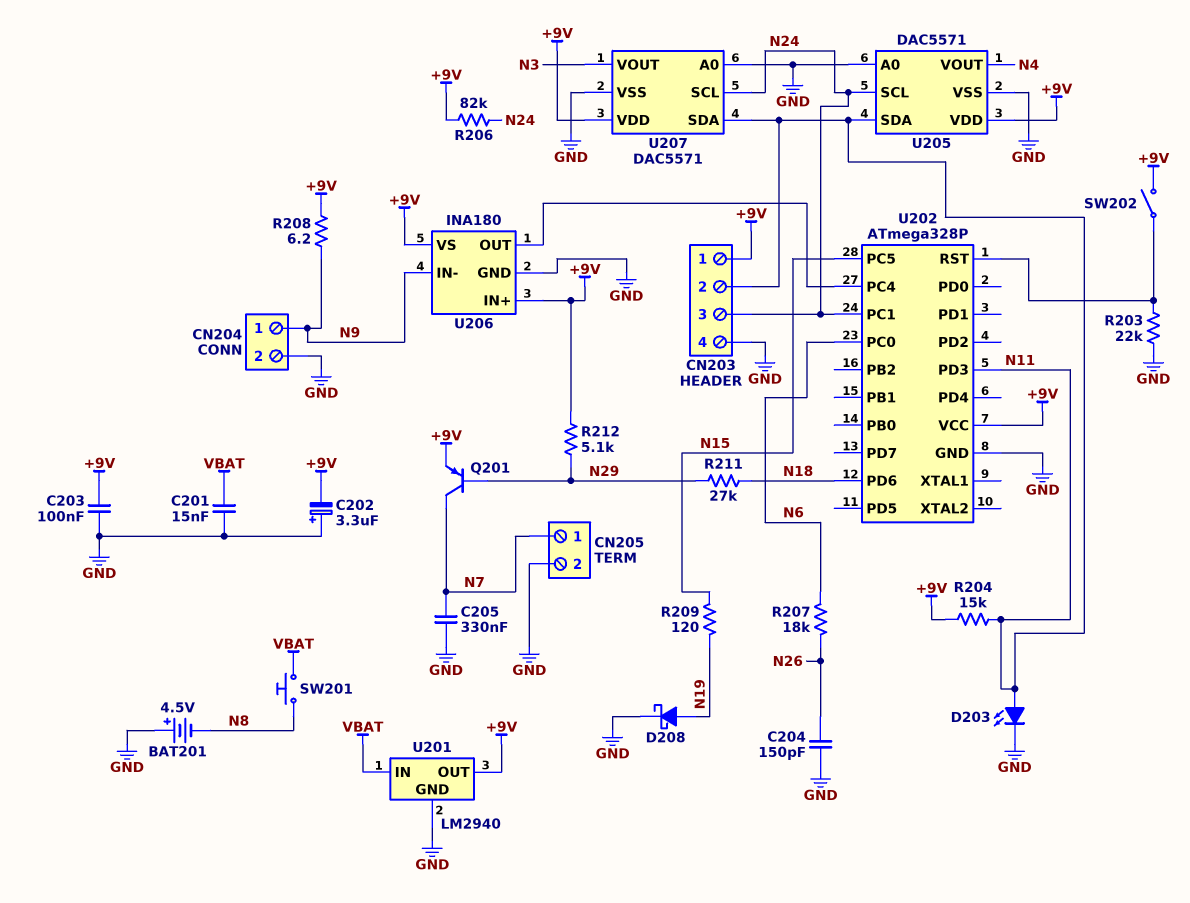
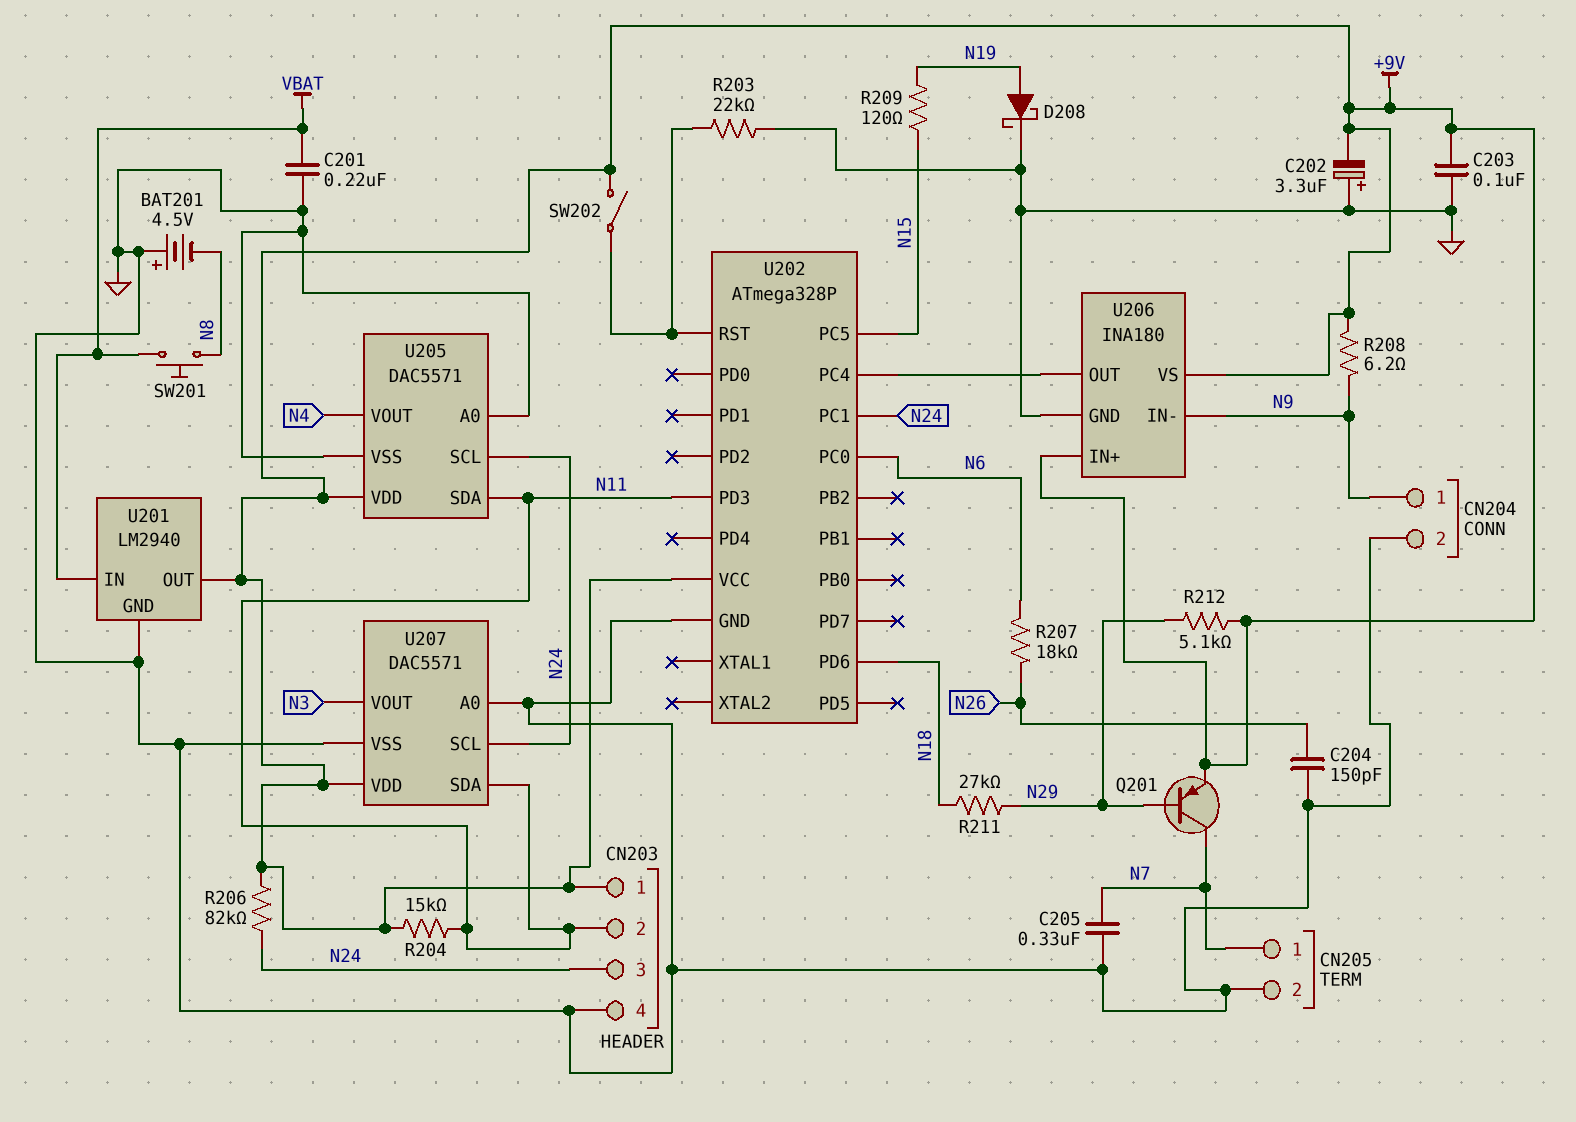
C201: 15nF (GND, VBAT) -> 220nF (GND, VBAT)
D203: LED (A N11, K GND) -> none

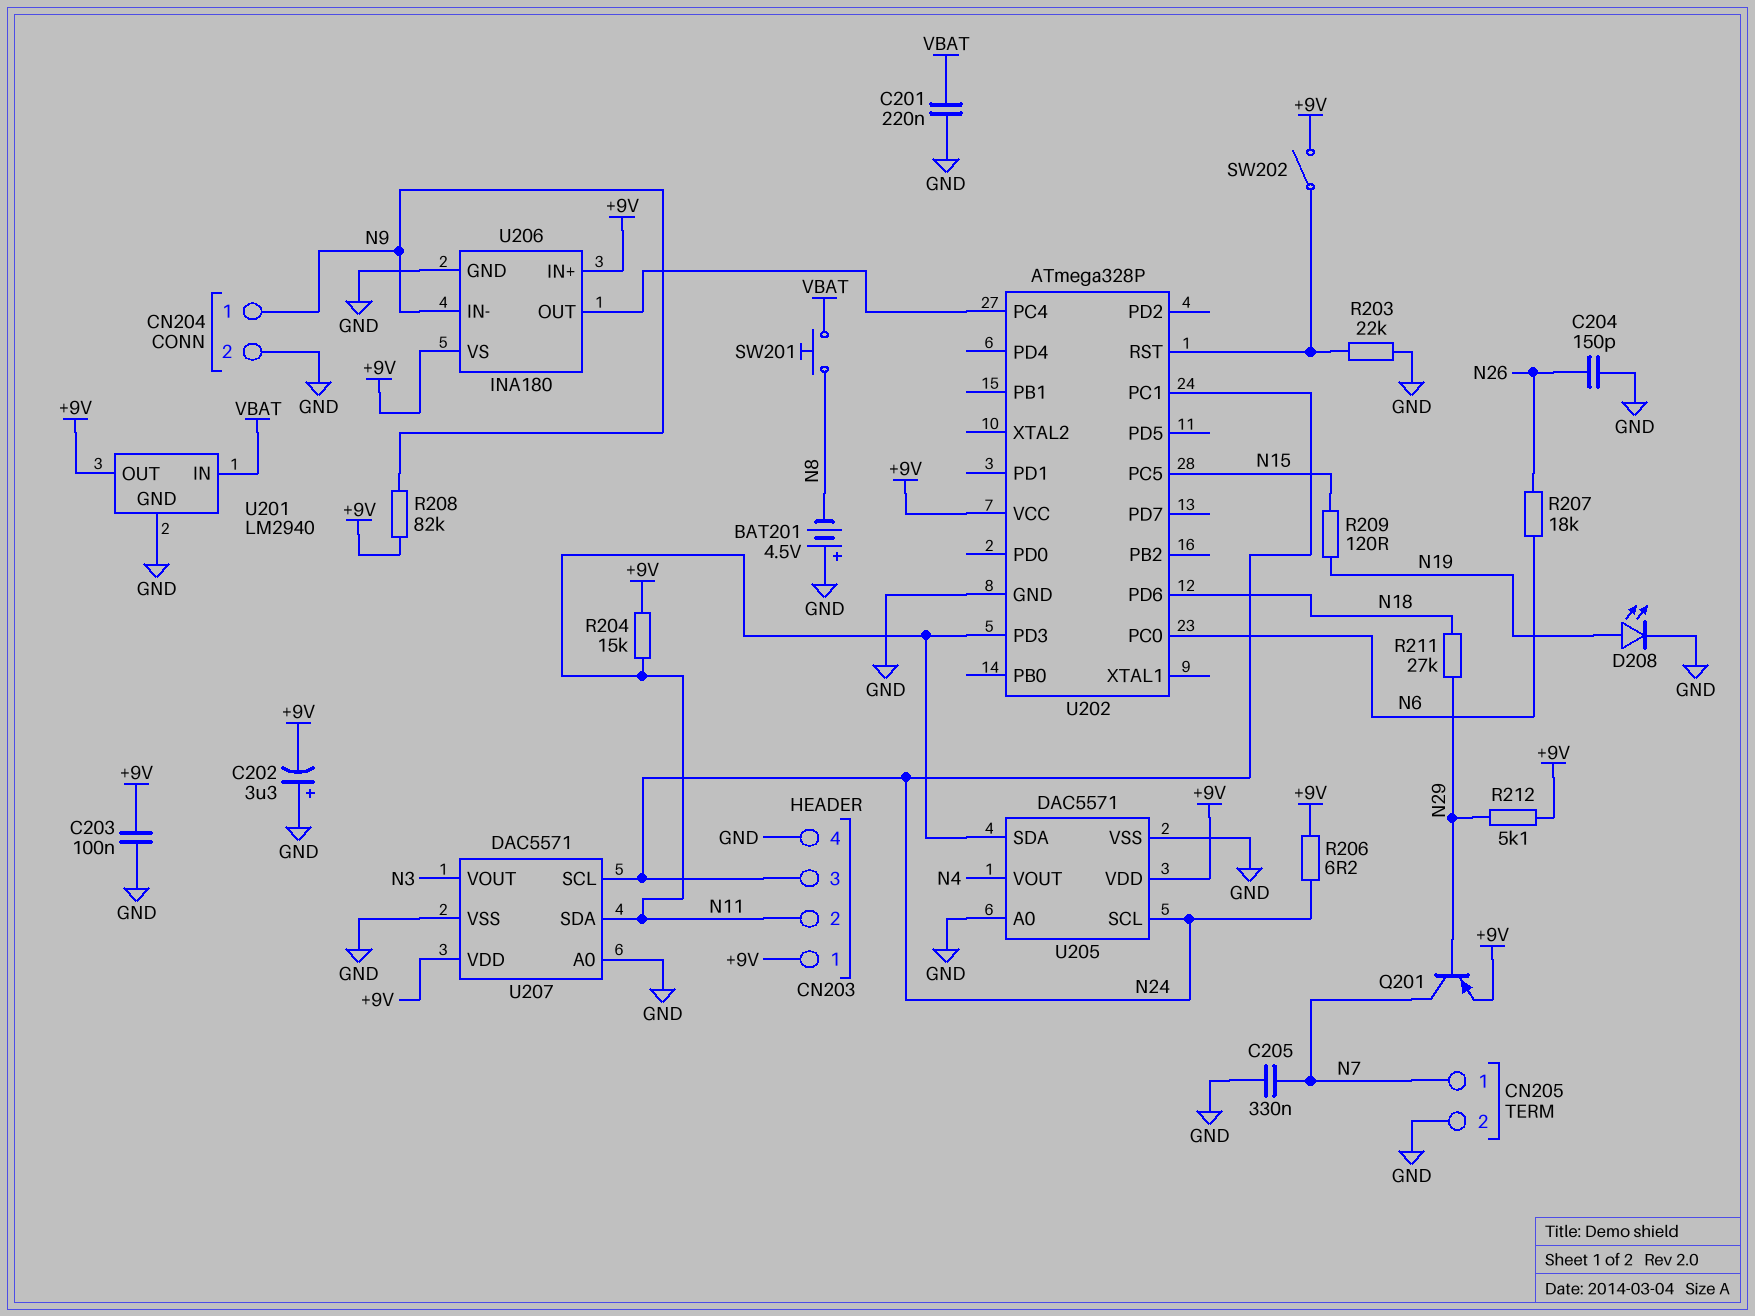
D208: schottky (A N19, K GND) -> LED (A N19, K GND)
R206: 82k (+9V, N24) -> 6.2 (+9V, N24)
R208: 6.2 (+9V, N9) -> 82k (+9V, N9)

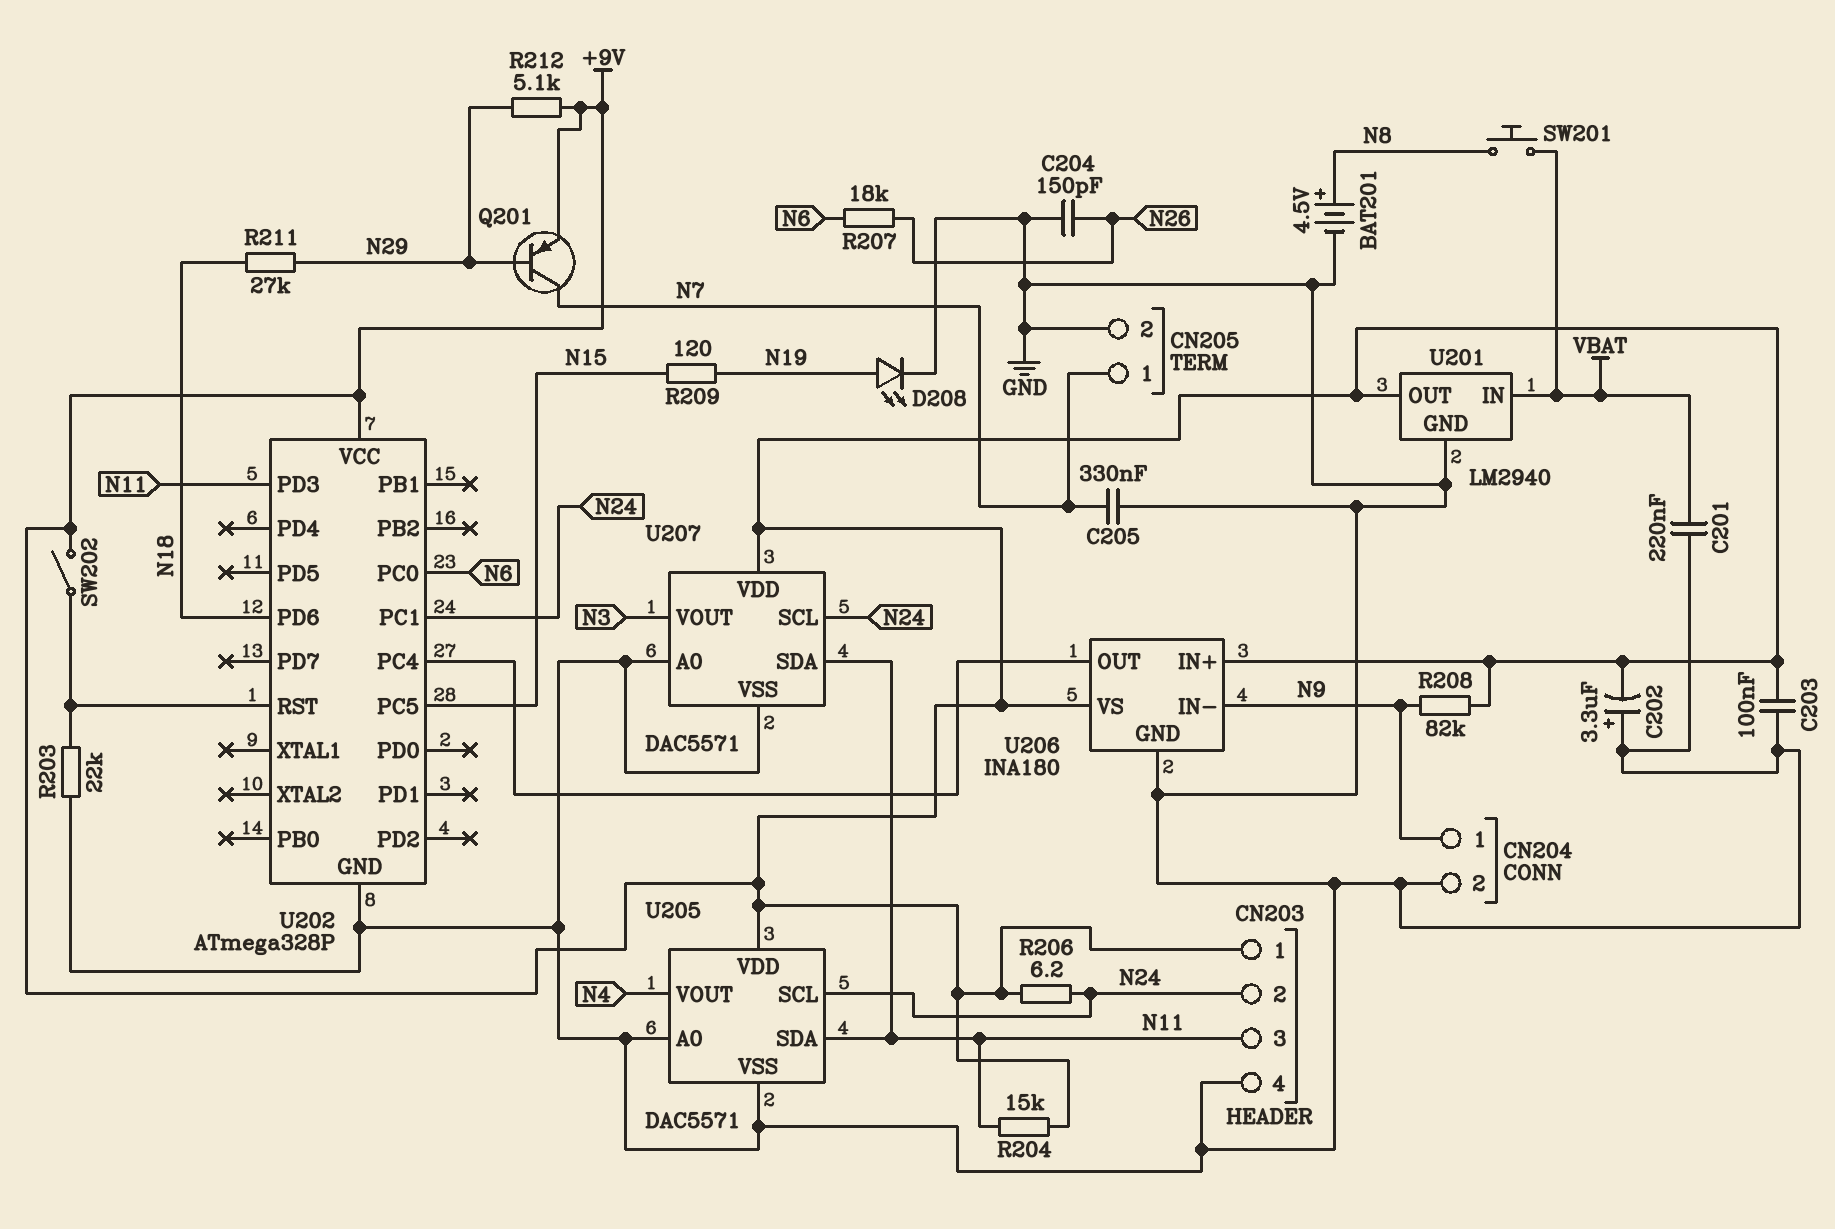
BAT201: 4.5V (plus GND, minus N8) -> 4.5V (plus N8, minus GND)
CN203 pin 2: N11 -> N24
CN203 pin 3: N24 -> N11

